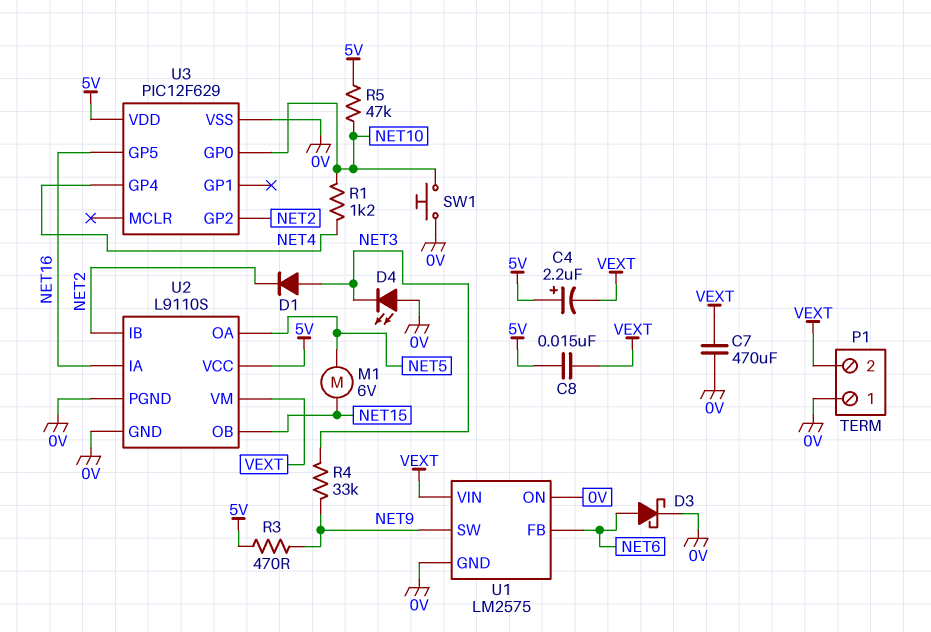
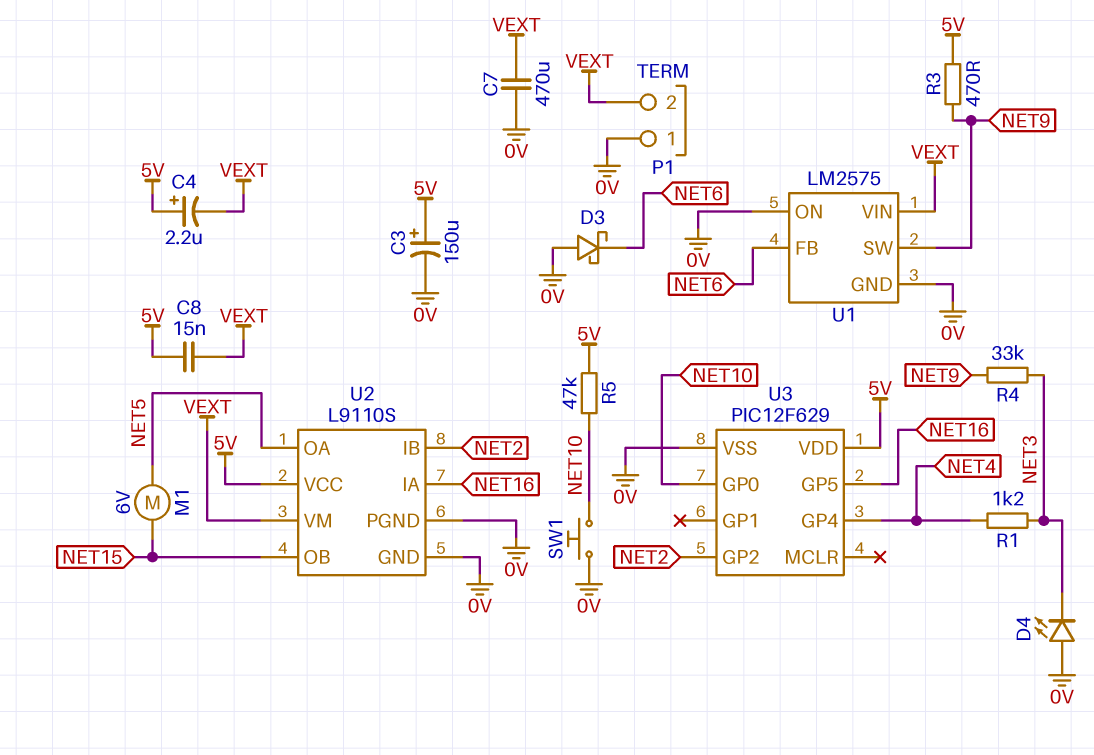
C3: none -> 150uF (plus 5V, minus 0V)
D1: diode (A NET3, K NET2) -> none
D3: schottky (A NET6, K 0V) -> schottky (A 0V, K NET6)
R1: 1.2k (NET4, NET10) -> 1.2k (NET3, NET4)

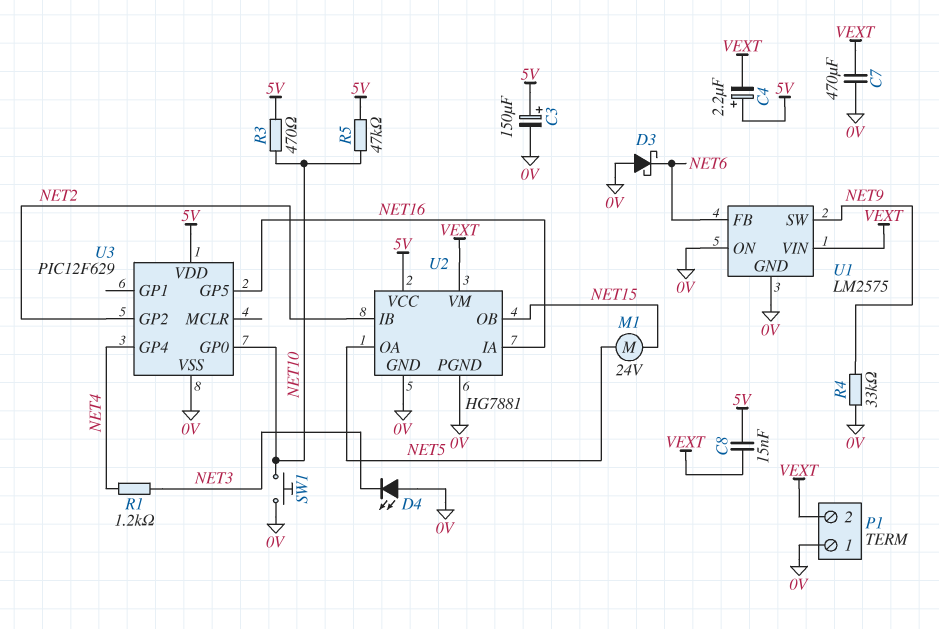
M1: motor 6V (NET5, NET15) -> motor 24V (NET5, NET15)
R3: 470 (5V, NET9) -> 470 (5V, NET10)
R4: 33k (NET3, NET9) -> 33k (0V, NET9)
U2: L9110S -> HG7881

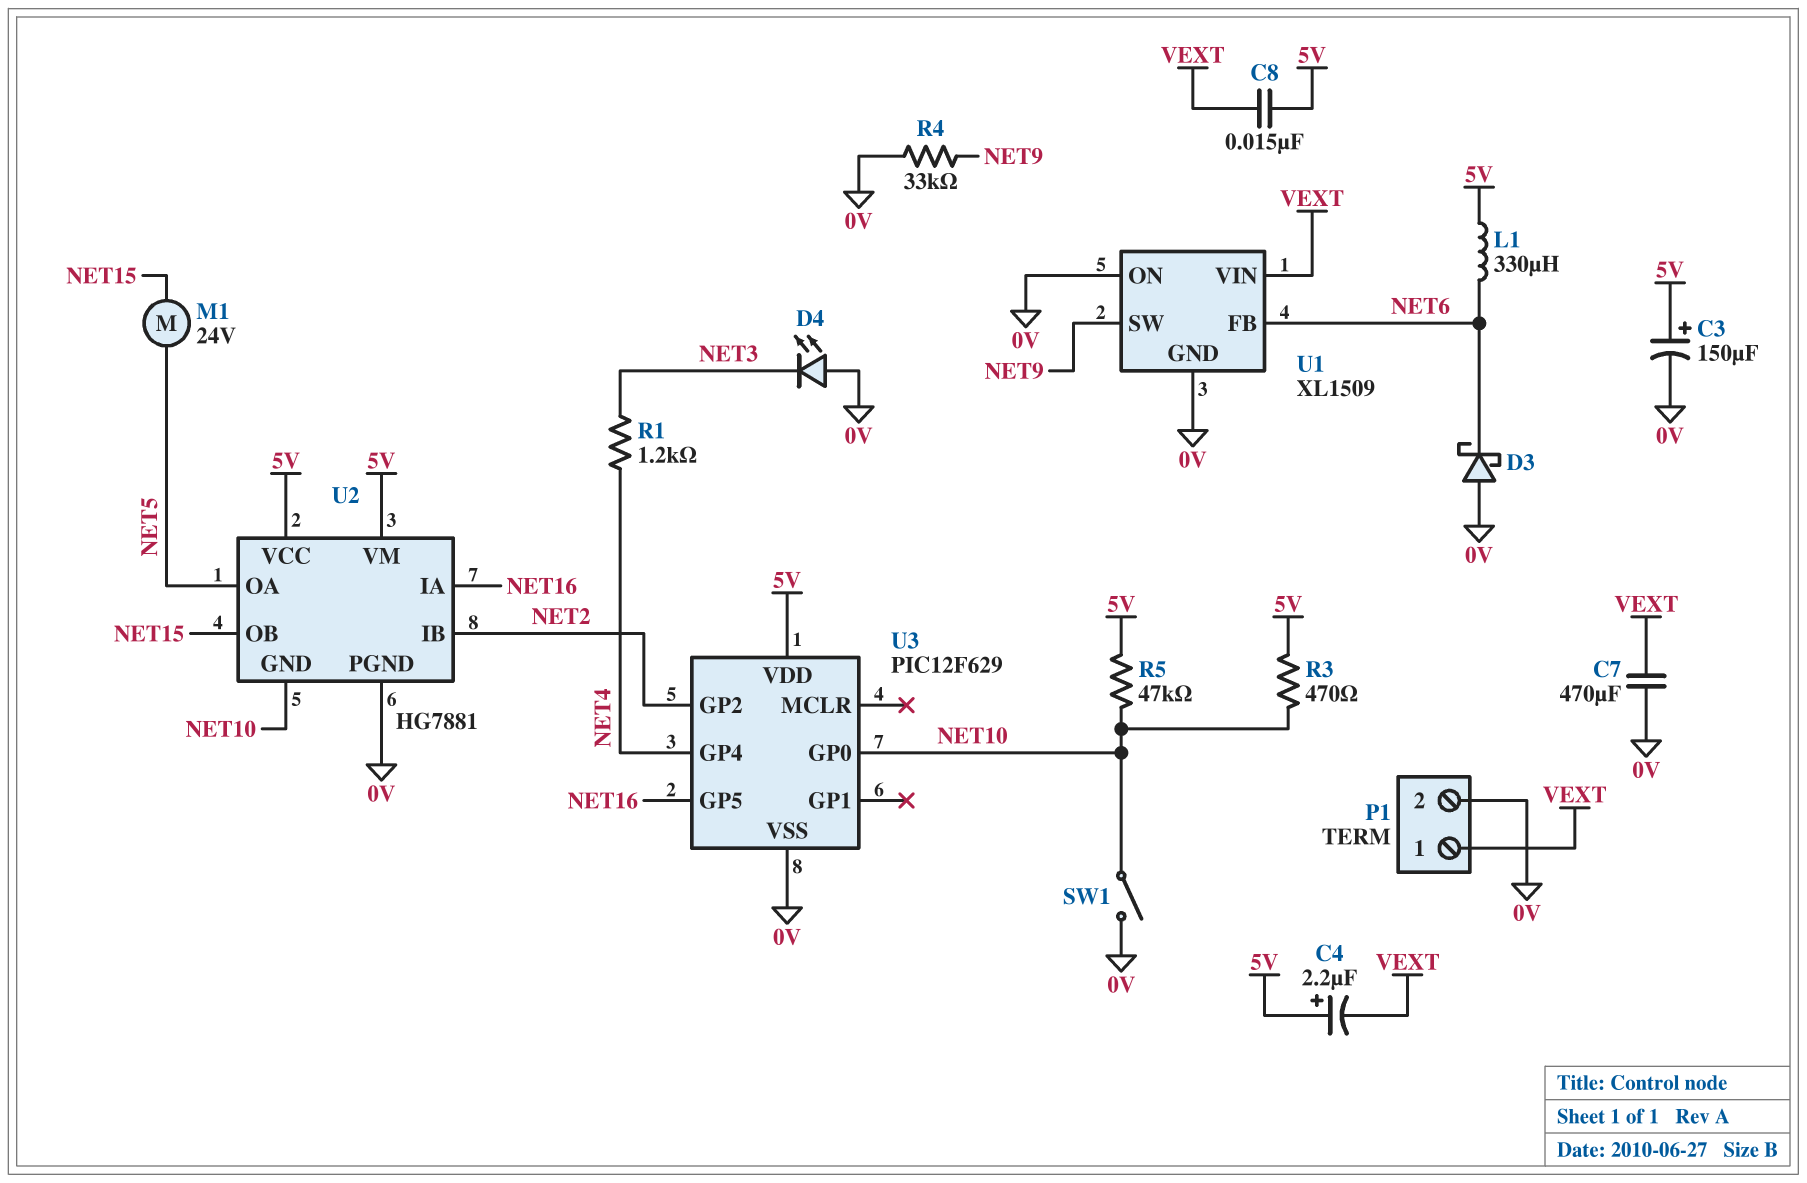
L1: none -> 330uH (5V, NET6)
P1 pin 1: 0V -> VEXT
P1 pin 2: VEXT -> 0V
SW1: button (0V, NET10) -> switch (0V, NET10)
U1: LM2575 -> XL1509
U2 pin GND: 0V -> NET10
U2 pin VM: VEXT -> 5V

